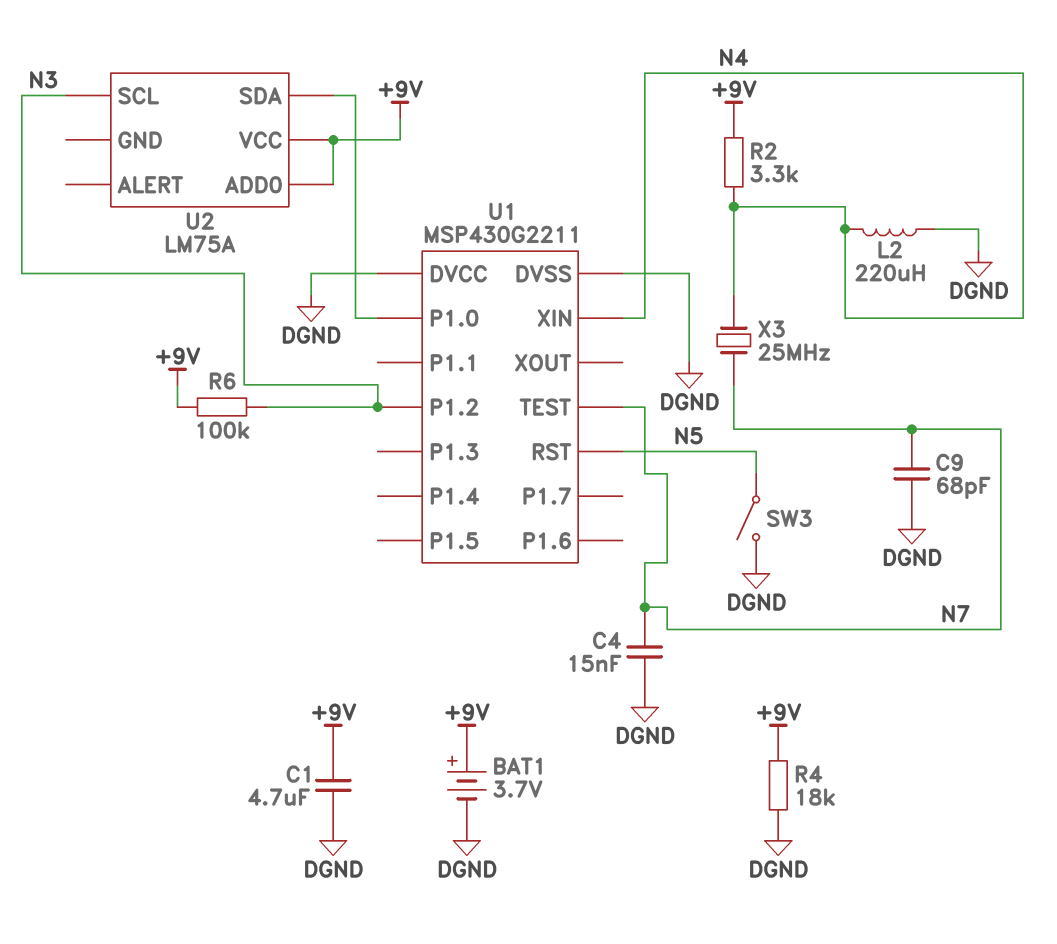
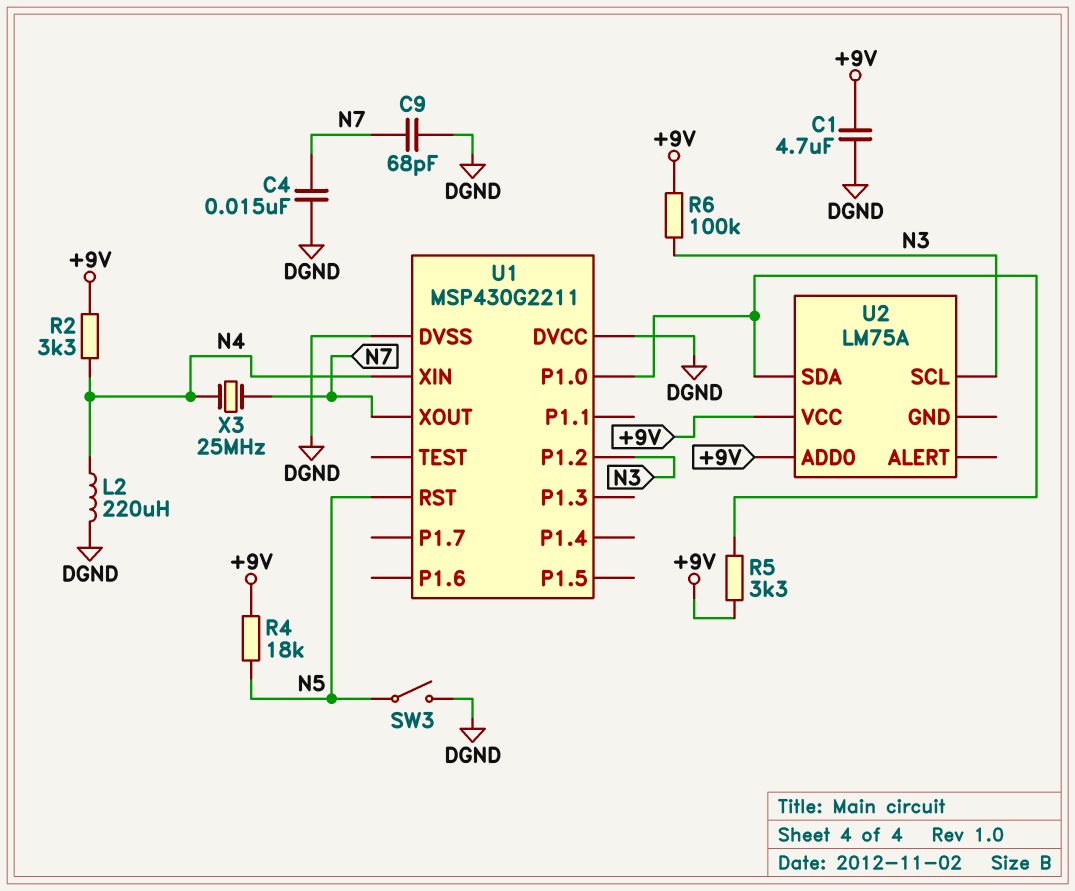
BAT1: 3.7V (plus +9V, minus DGND) -> none
R4: 18k (+9V, DGND) -> 18k (+9V, N5)
R5: none -> 3.3k (+9V, U1/P1.0)
U1 pin TEST: N7 -> none
U1 pin XOUT: none -> N7

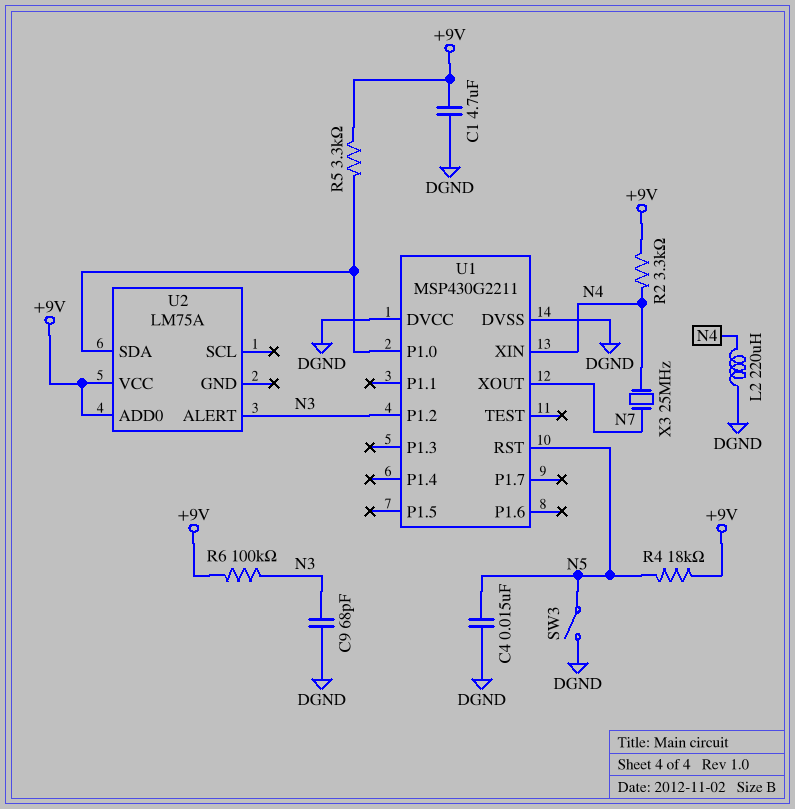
C4: 15nF (DGND, N7) -> 15nF (DGND, N5)
C9: 68pF (DGND, N7) -> 68pF (DGND, N3)
U2 pin ALERT: none -> N3
U2 pin SCL: N3 -> none

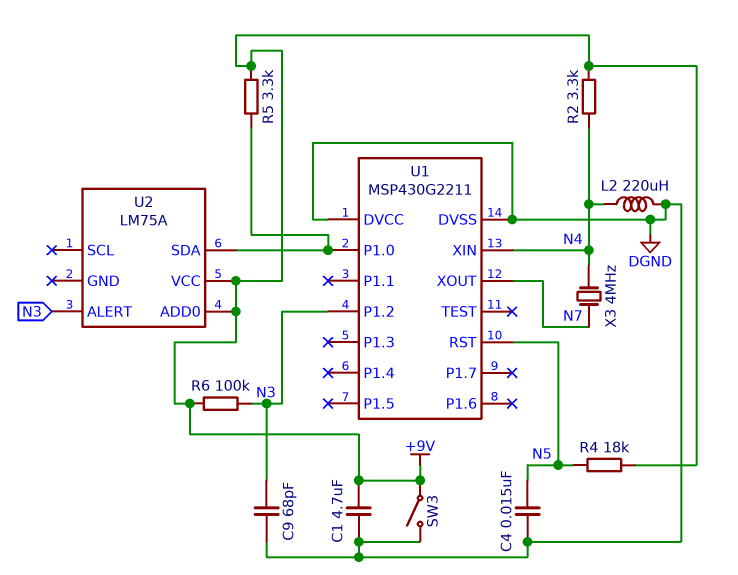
SW3: switch (DGND, N5) -> switch (+9V, DGND)
X3: 25MHz (N4, N7) -> 4MHz (N4, N7)

